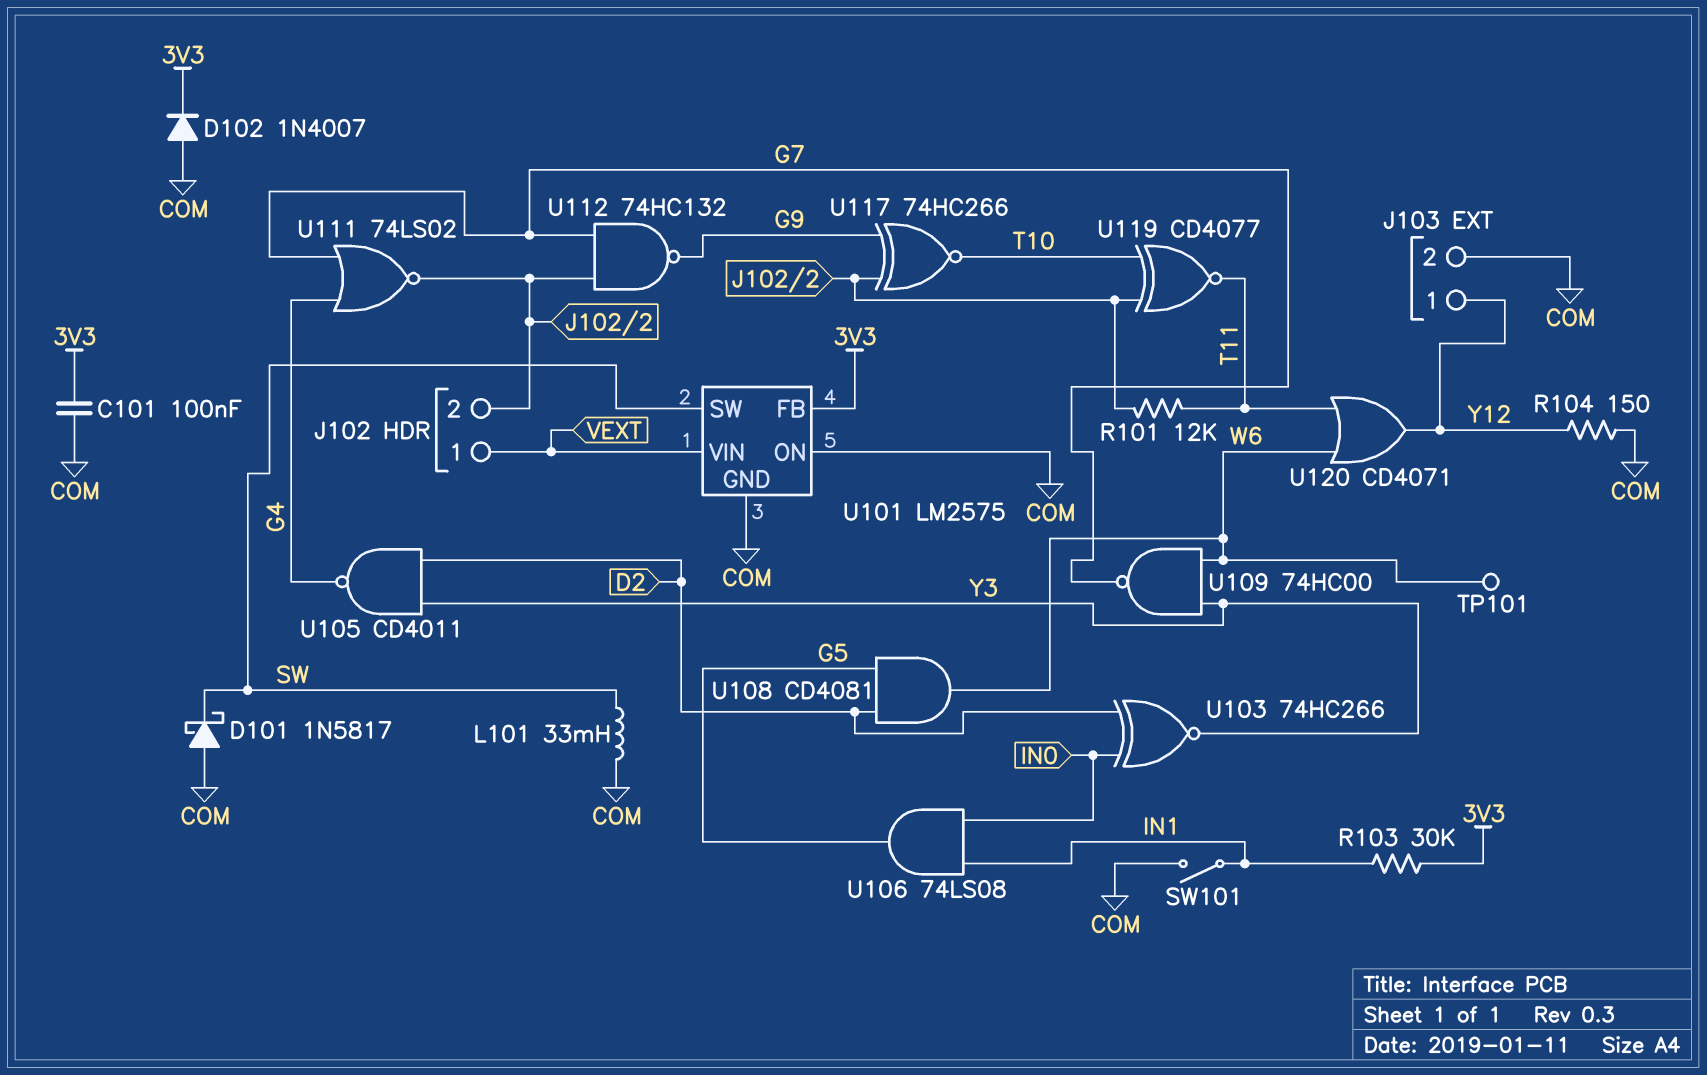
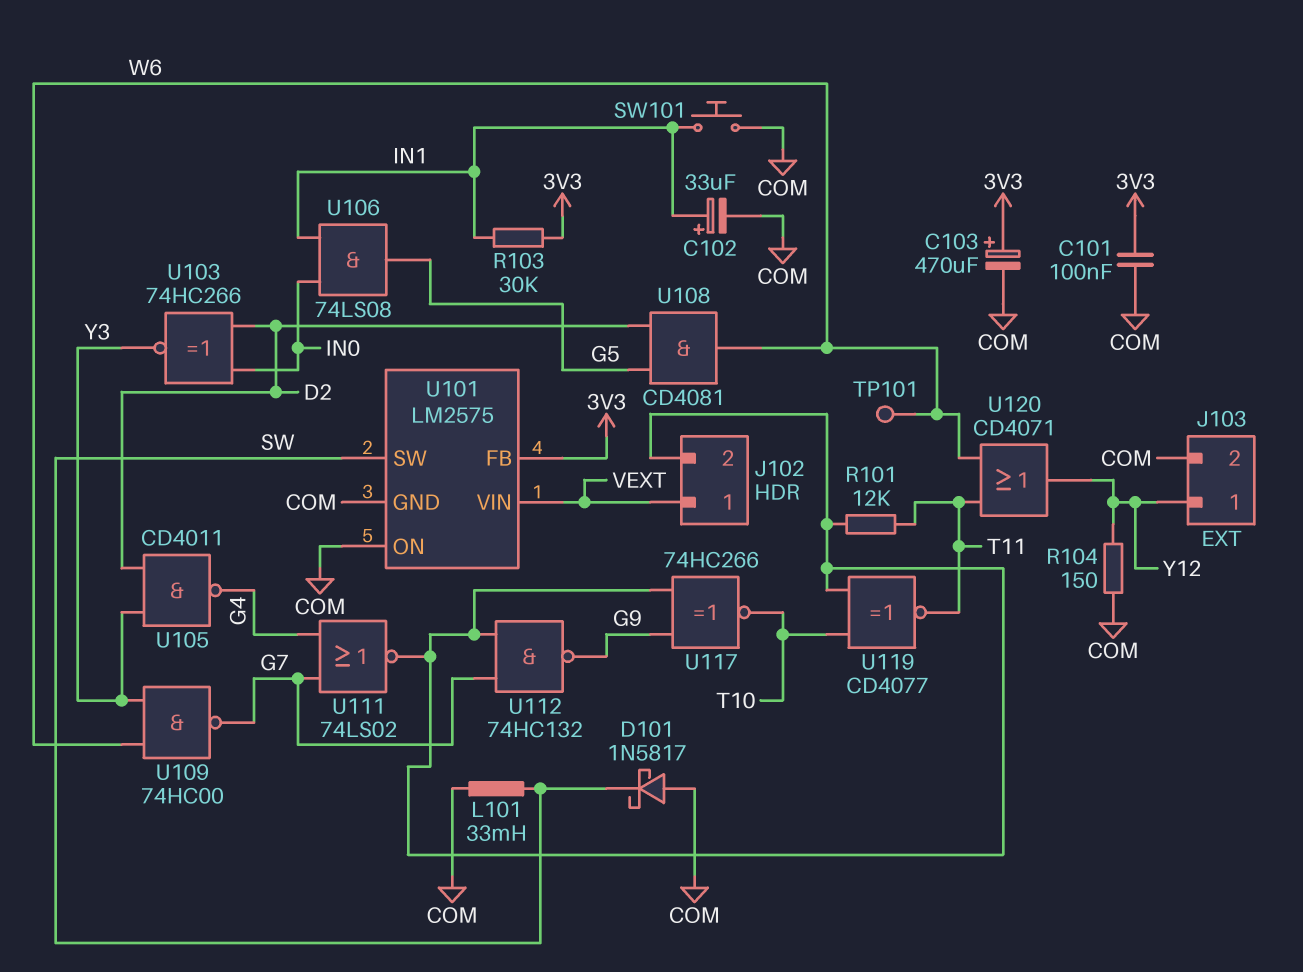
C102: none -> 33uF (plus IN1, minus COM)
C103: none -> 470uF (plus 3V3, minus COM)
D102: diode 1N4007 (A COM, K 3V3) -> none
SW101: switch (COM, IN1) -> button (COM, IN1)

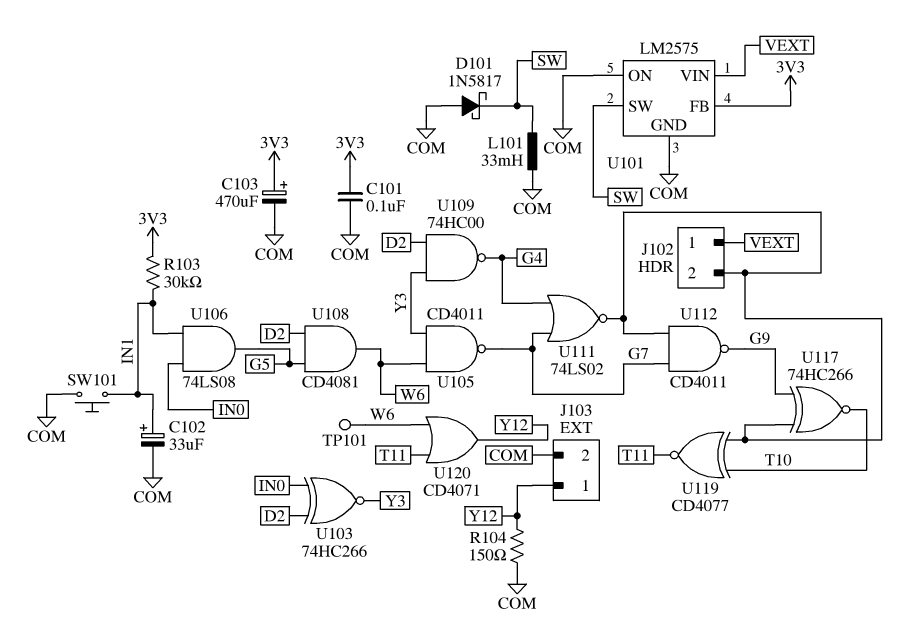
R101: 12k (J102/2, T11) -> none
U105: NAND CD4011 (in D2, in Y3, out G4) -> NAND CD4011 (in W6, in Y3, out G7)
U109: NAND 74HC00 (in W6, in Y3, out G7) -> NAND 74HC00 (in D2, in Y3, out G4)
U112: NAND 74HC132 (in G7, in J102/2, out G9) -> NAND CD4011 (in G7, in J102/2, out G9)

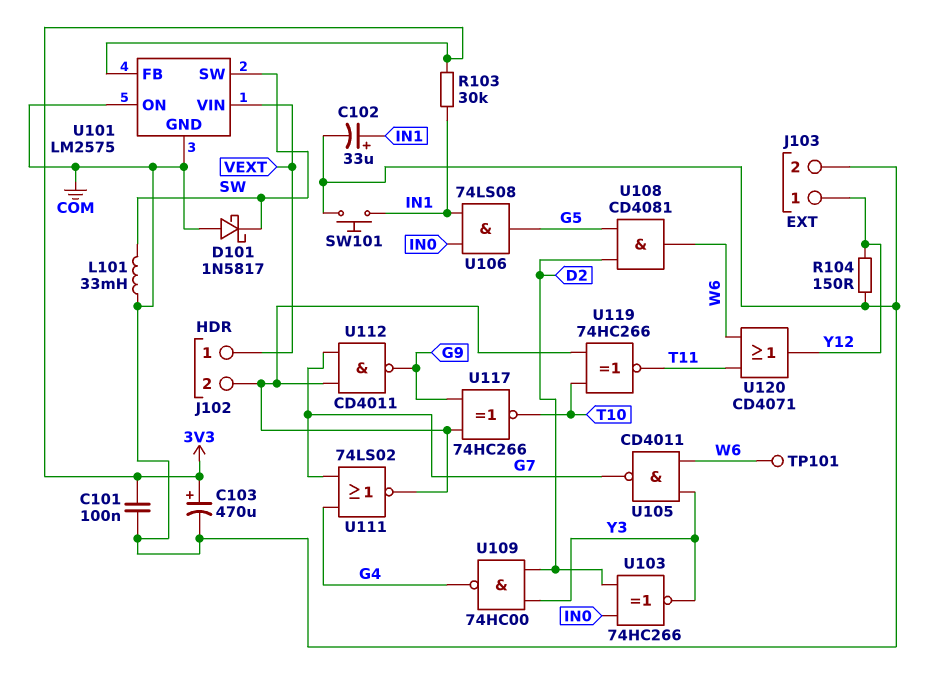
U119: XNOR CD4077 (in J102/2, in T10, out T11) -> XNOR 74HC266 (in J102/2, in T10, out T11)

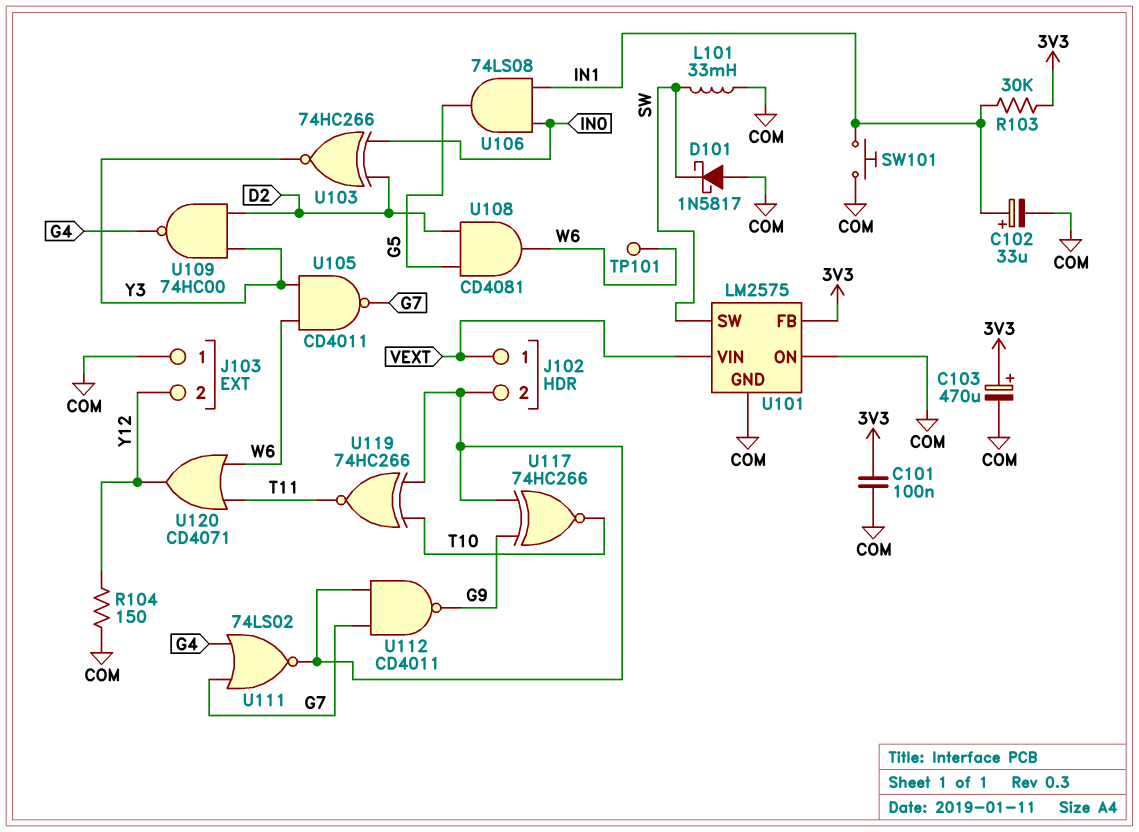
J103 pin 1: Y12 -> COM
J103 pin 2: COM -> Y12

